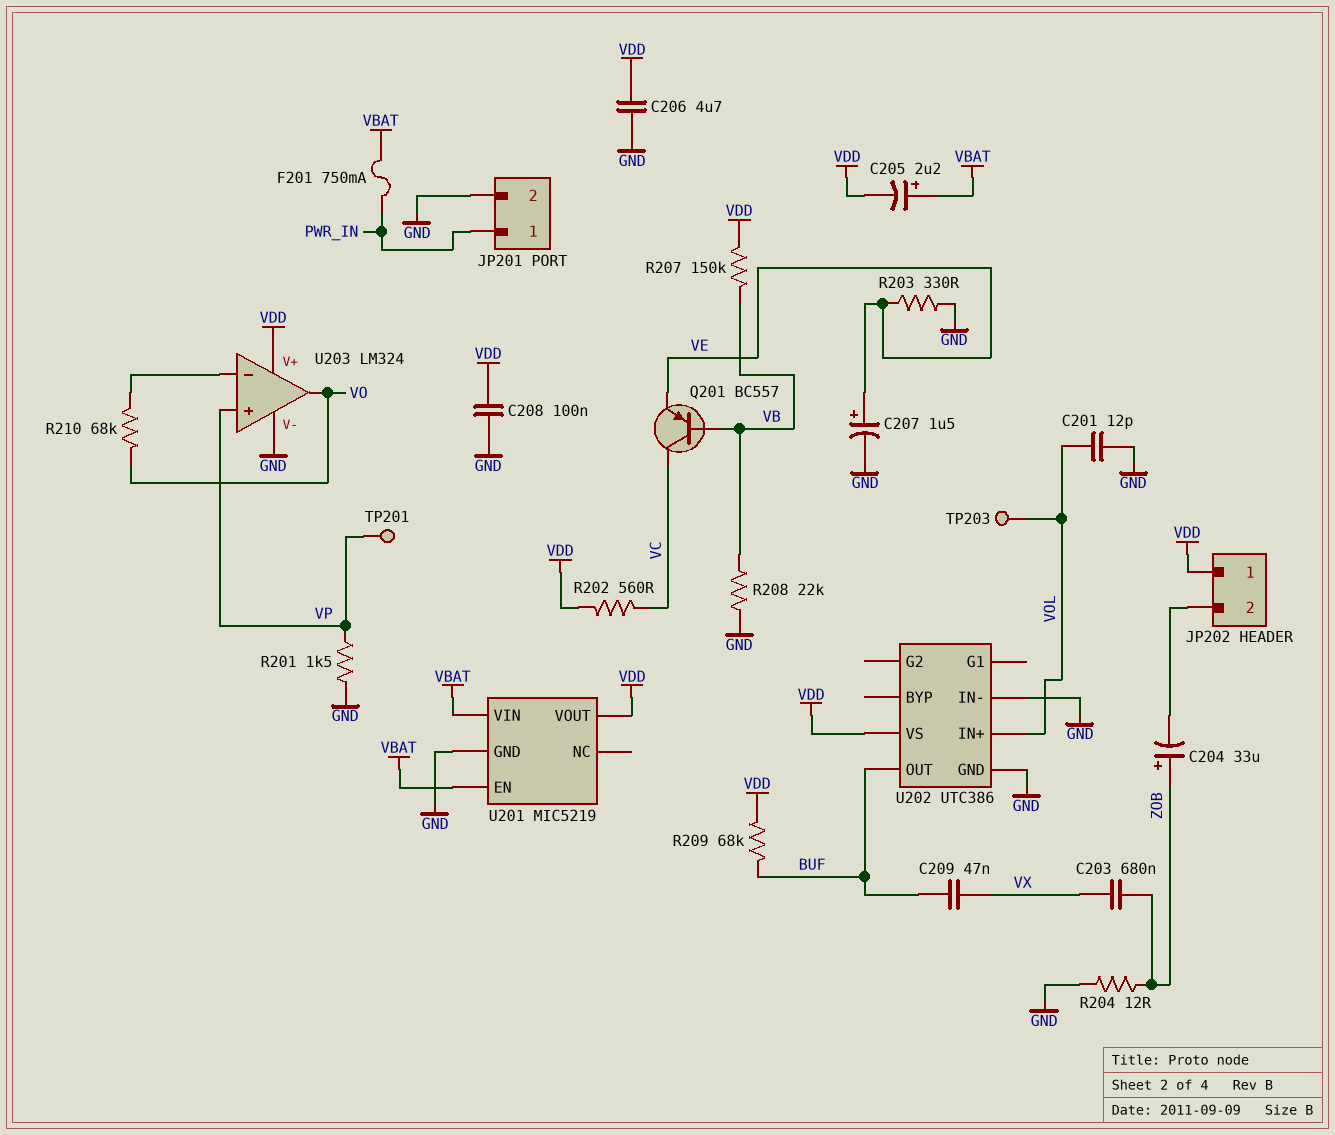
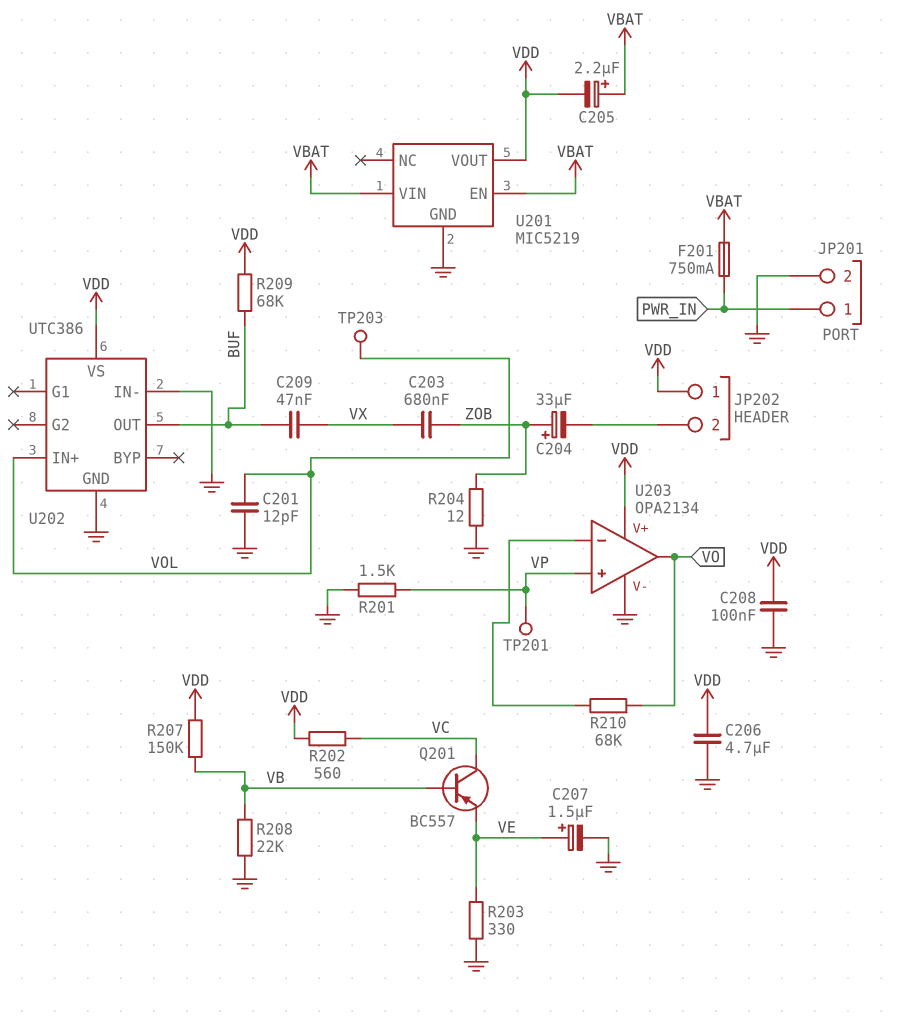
U203: LM324 -> OPA2134

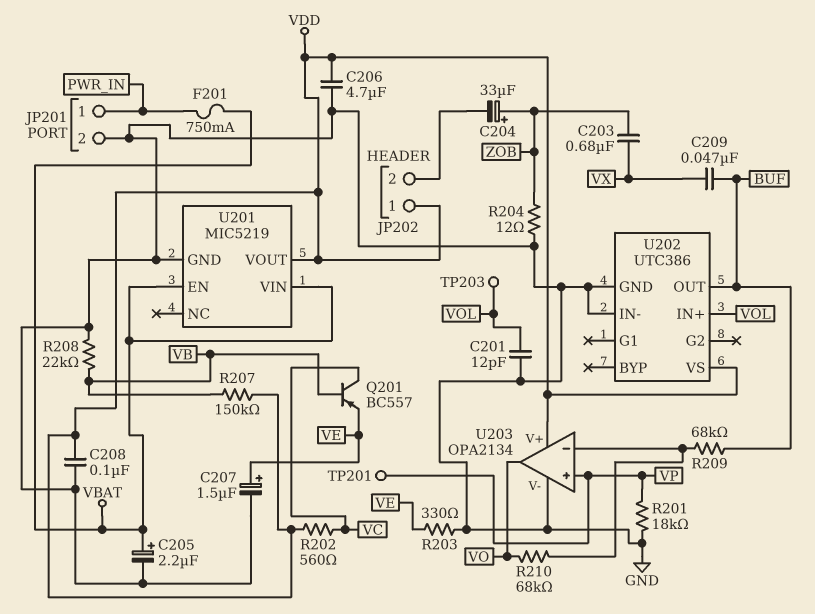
C205: 2.2uF (plus VBAT, minus VDD) -> 2.2uF (plus VBAT, minus GND)
R201: 1.5k (GND, VP) -> 18k (GND, VP)
R209: 68k (BUF, VDD) -> 68k (BUF, U203/in-)

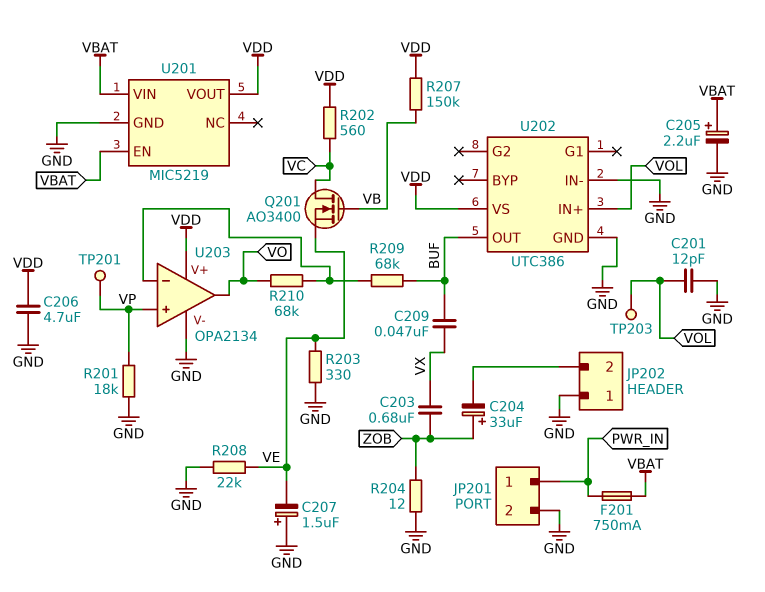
C207: 1.5uF (plus VE, minus GND) -> 1.5uF (plus GND, minus VE)
C208: 100nF (GND, VDD) -> none
JP202 pin 1: VDD -> GND
Q201: PNP BC557 (B VB, C VC, E VE) -> NMOS AO3400 (G VB, D VC, S VE)
R208: 22k (GND, VB) -> 22k (GND, VE)

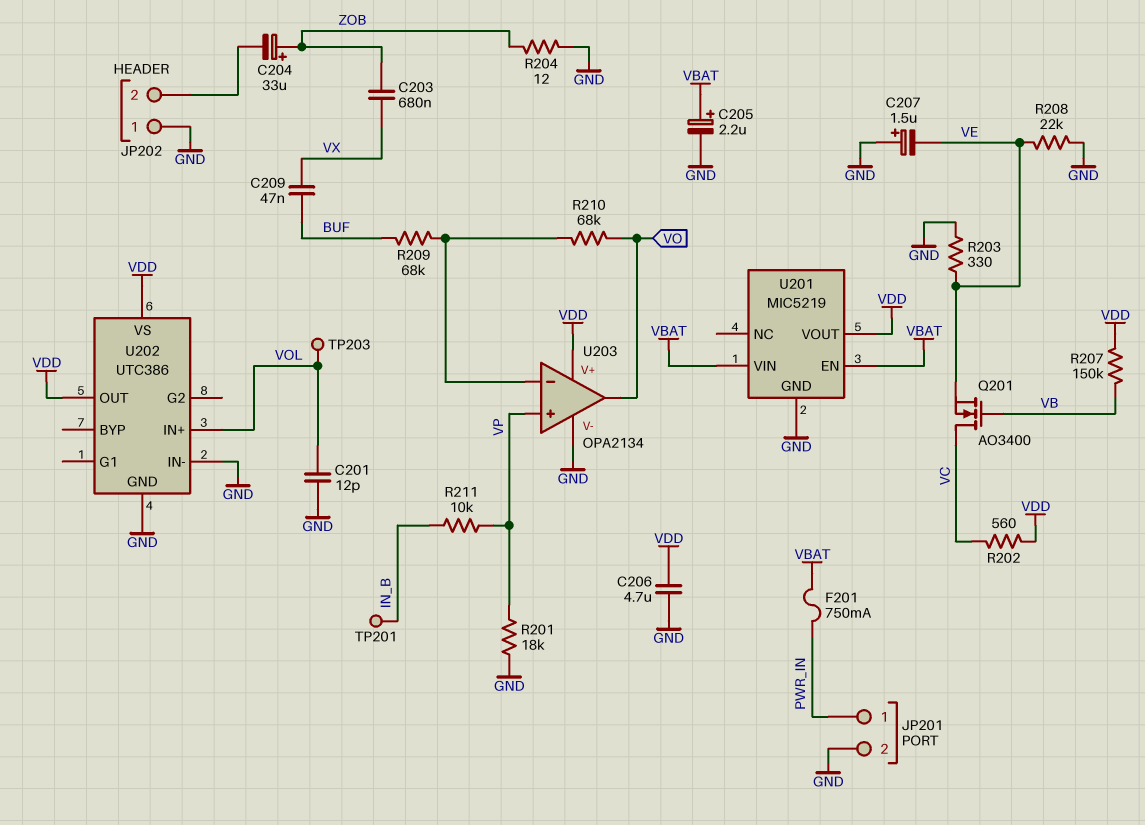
R211: none -> 10k (IN_B, VP)
TP201: test point (VP) -> test point (IN_B)
U202 pin OUT: BUF -> VDD

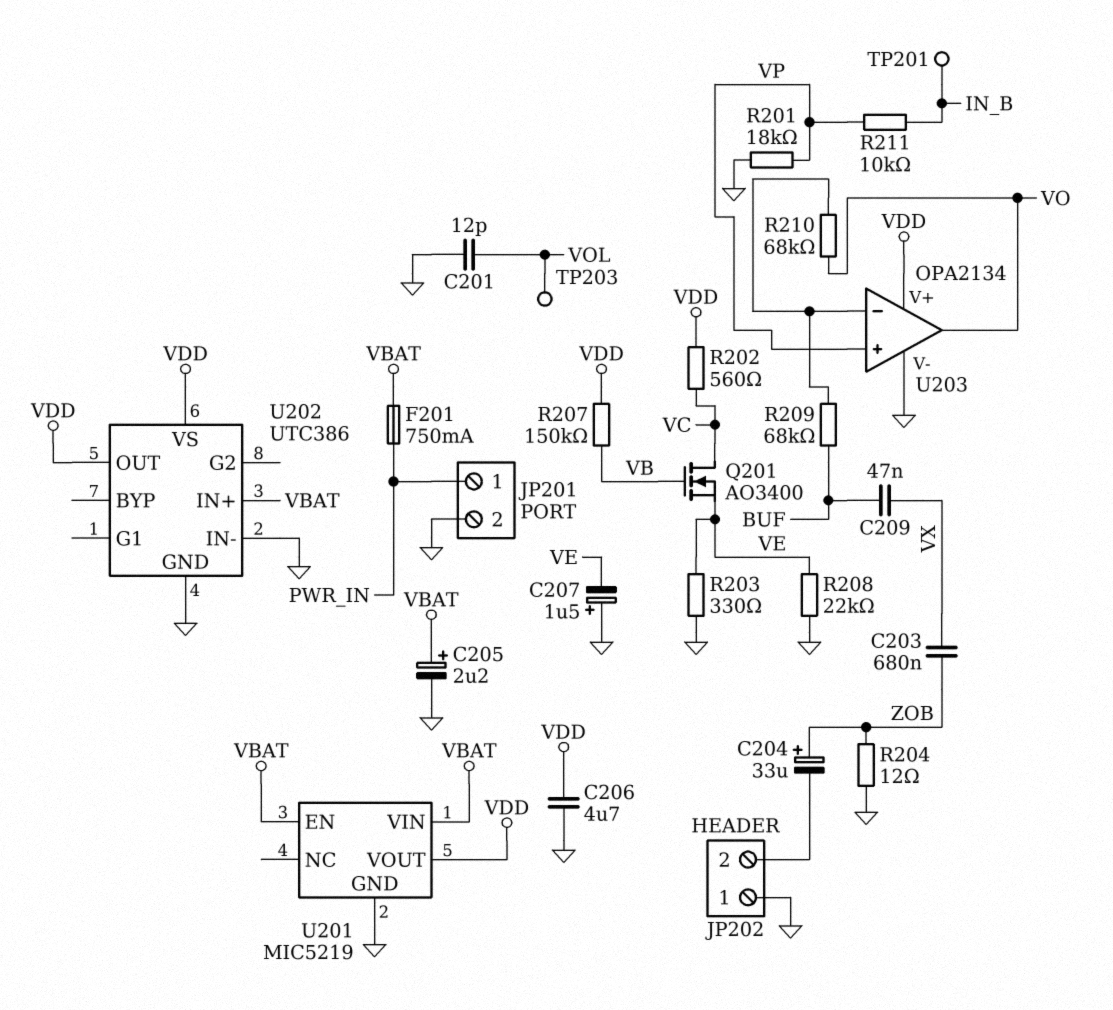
U202 pin IN+: VOL -> VBAT

